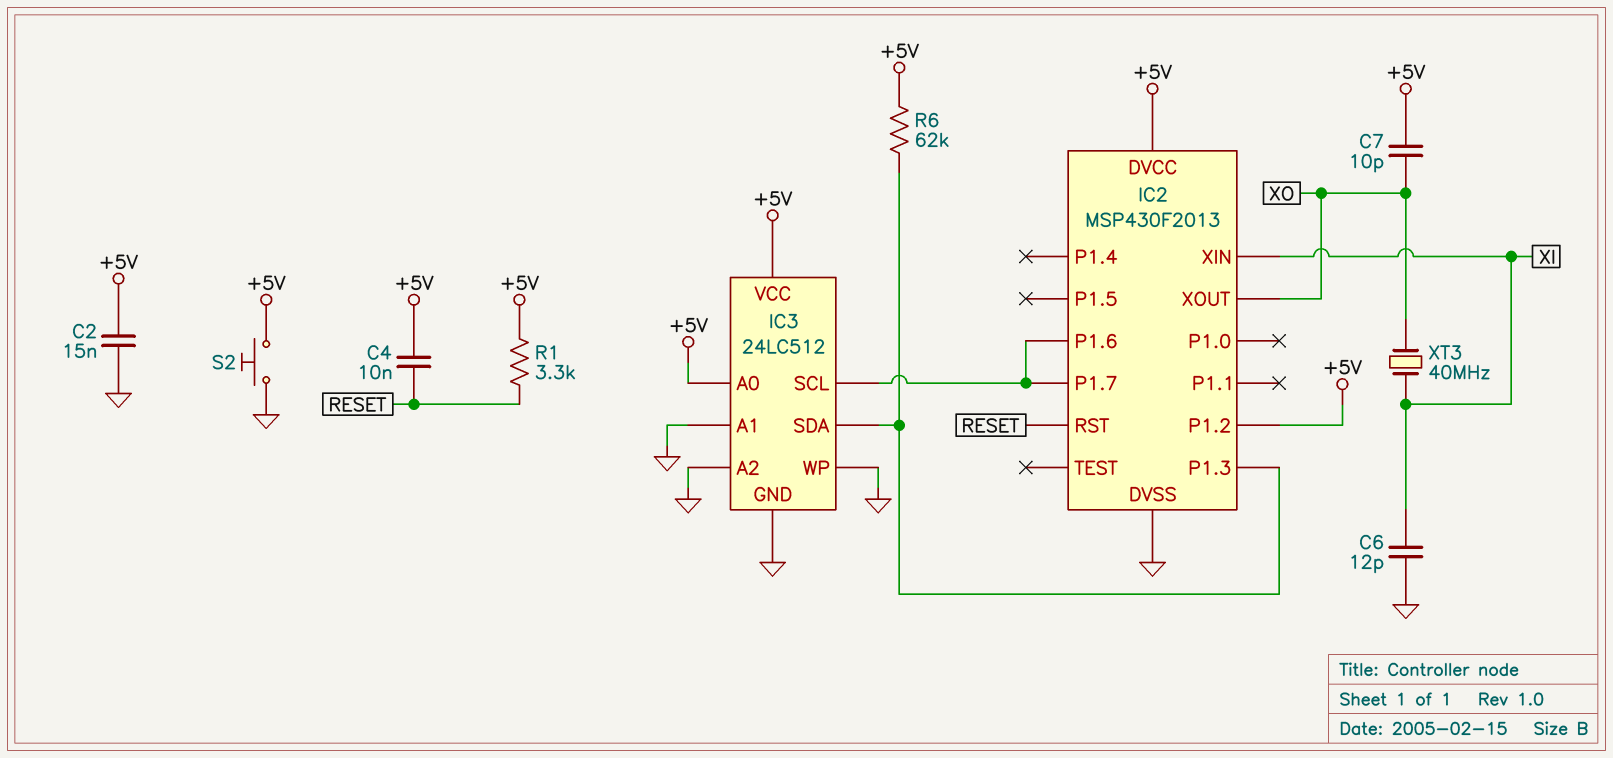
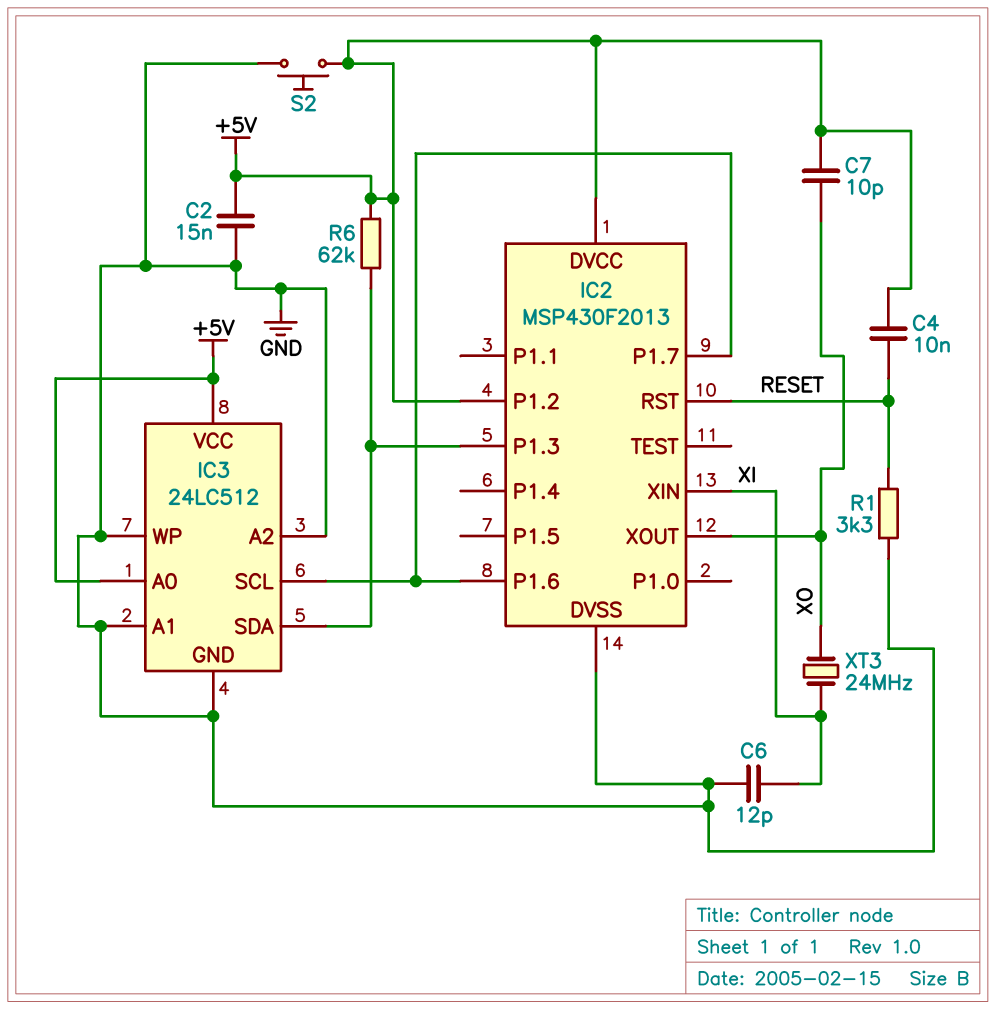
R1: 3.3k (+5V, RESET) -> 3.3k (GND, RESET)
XT3: 40MHz (XI, XO) -> 24MHz (XI, XO)

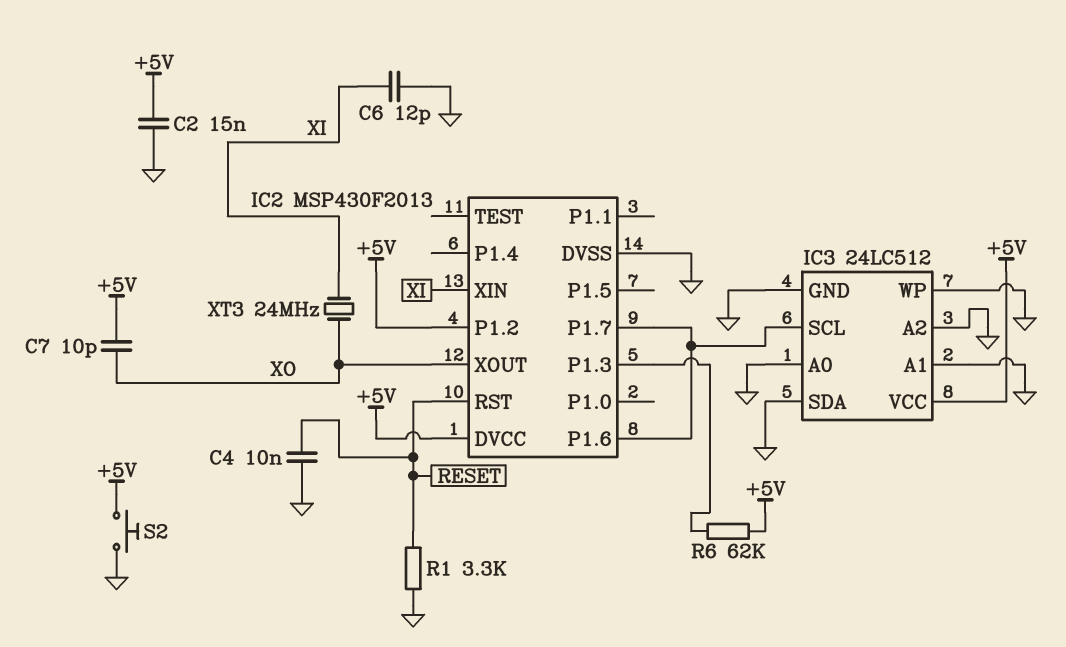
C4: 10nF (+5V, RESET) -> 10nF (GND, RESET)
IC3 pin A0: +5V -> GND
IC3 pin SDA: IC2/P1.3 -> GND

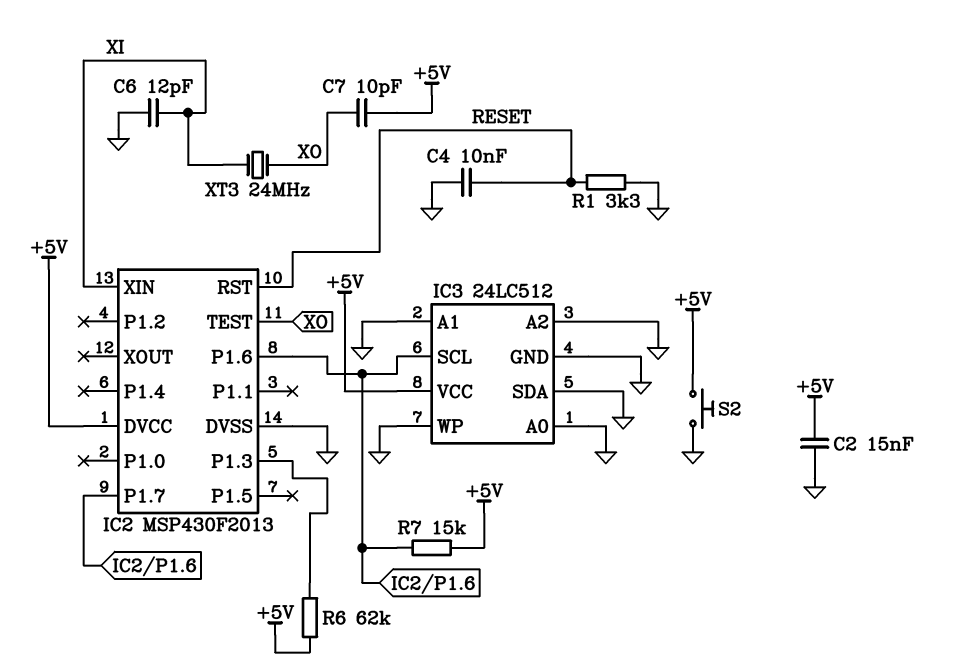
IC2 pin P1.2: +5V -> none
IC2 pin TEST: none -> XO
IC2 pin XOUT: XO -> none
R7: none -> 15k (+5V, IC2/P1.6)

